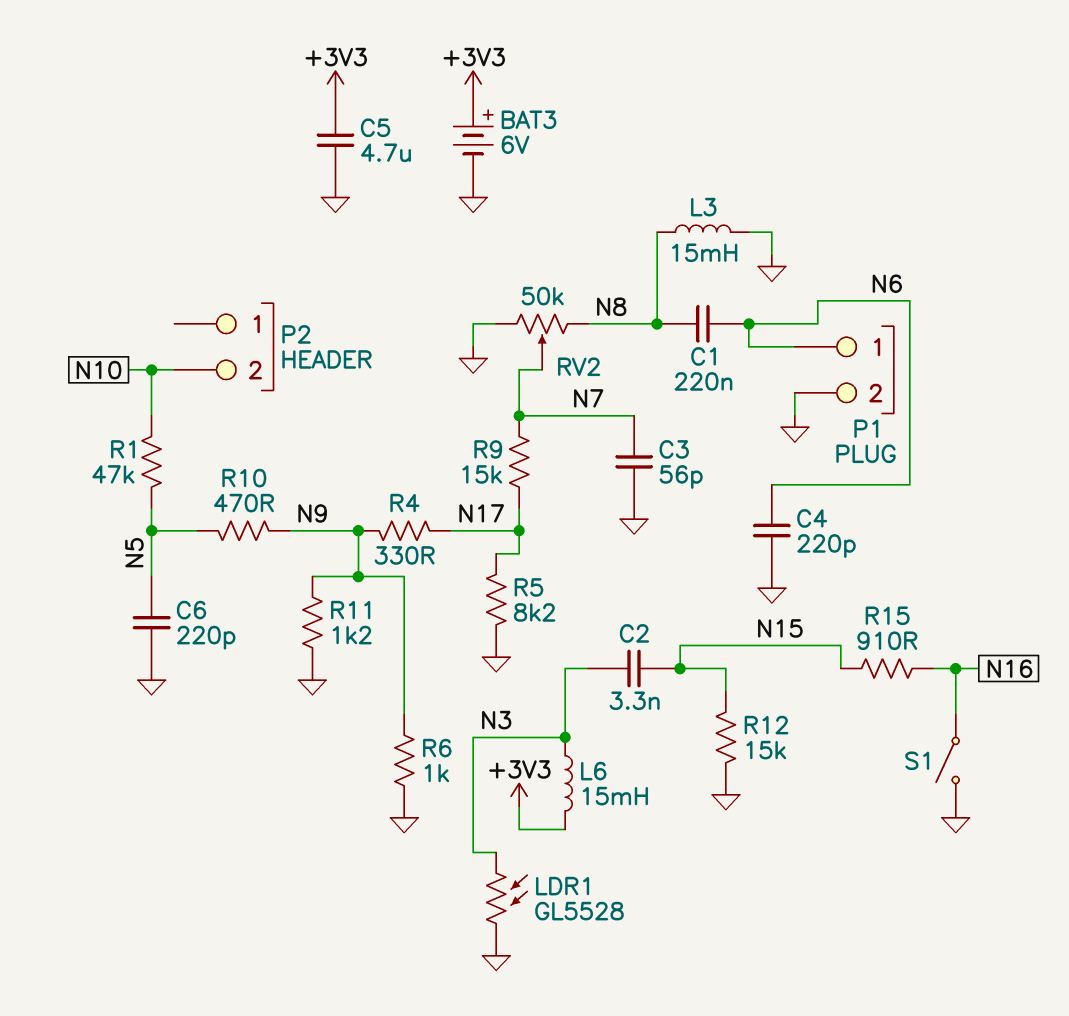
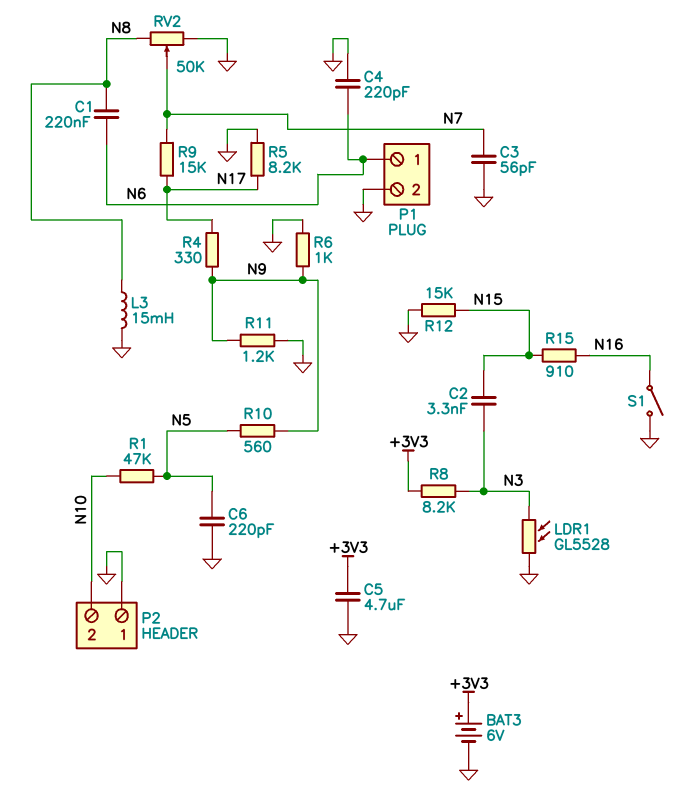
L6: 15mH (+3V3, N3) -> none
P2 pin 1: none -> GND
R8: none -> 8.2k (+3V3, N3)
R10: 470 (N5, N9) -> 560 (N5, N9)

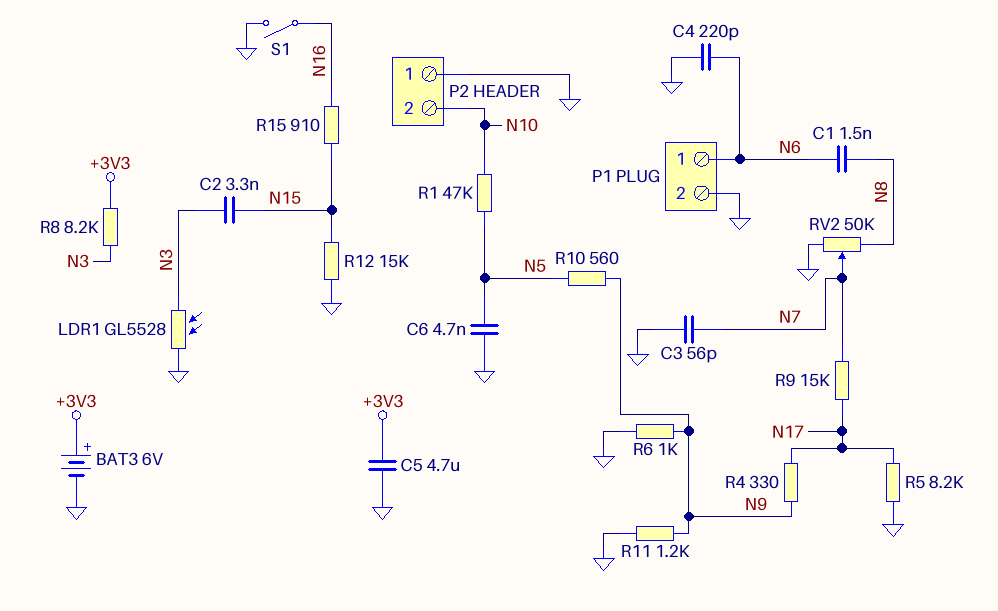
C1: 220nF (N6, N8) -> 1.5nF (N6, N8)
C6: 220pF (GND, N5) -> 4.7nF (GND, N5)
L3: 15mH (GND, N8) -> none

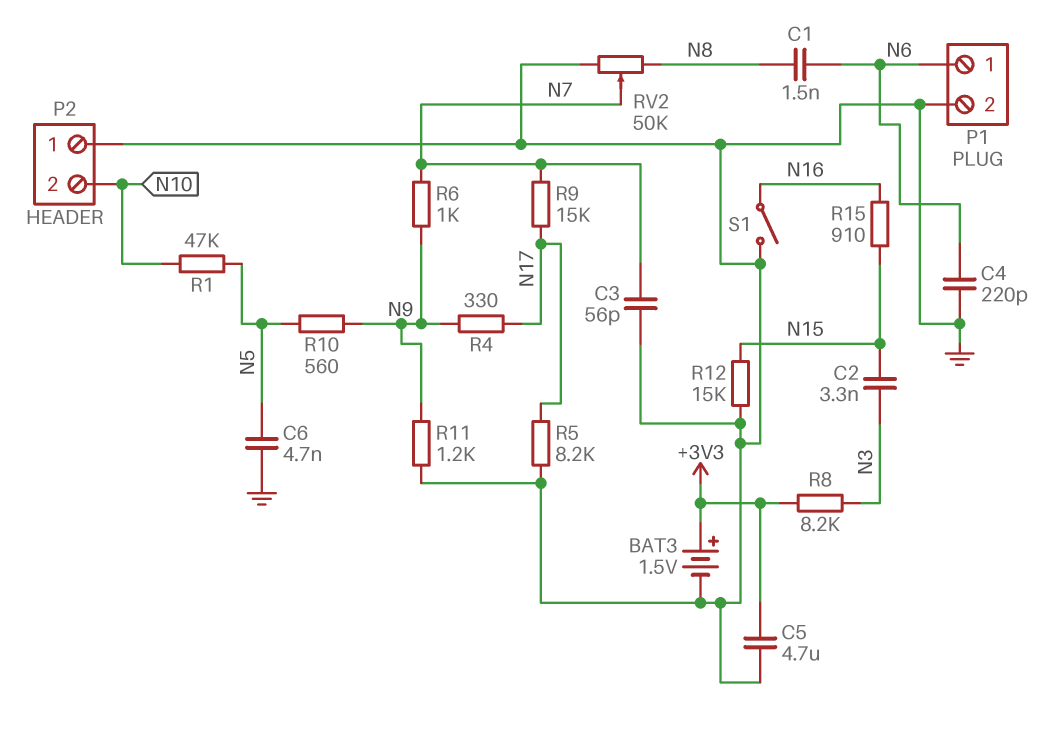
BAT3: 6V (plus +3V3, minus GND) -> 1.5V (plus +3V3, minus GND)
LDR1: GL5528 (GND, N3) -> none
R6: 1k (GND, N9) -> 1k (N7, N9)

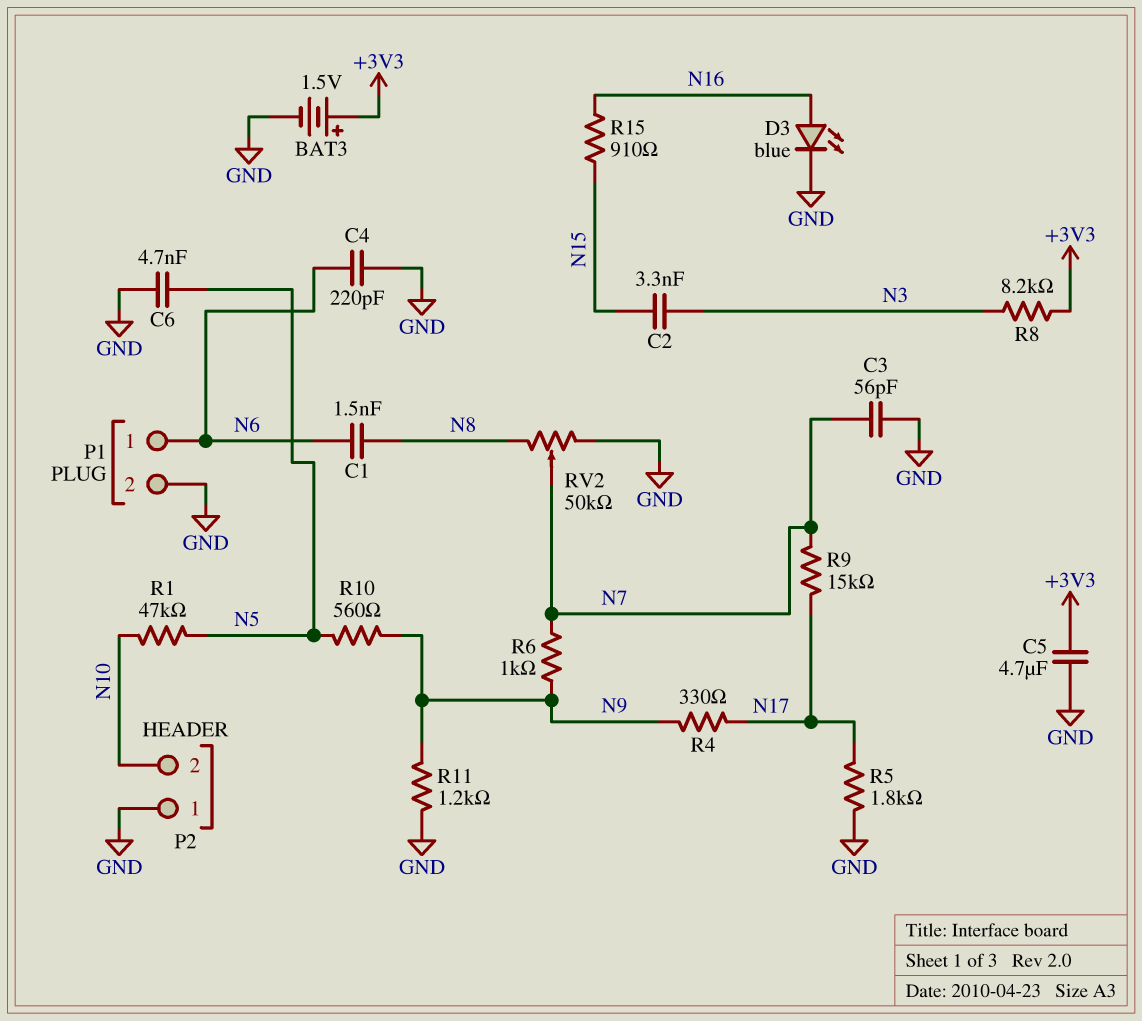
D3: none -> LED blue (A N16, K GND)
R5: 8.2k (GND, N17) -> 1.8k (GND, N17)
R12: 15k (GND, N15) -> none
S1: switch (GND, N16) -> none

